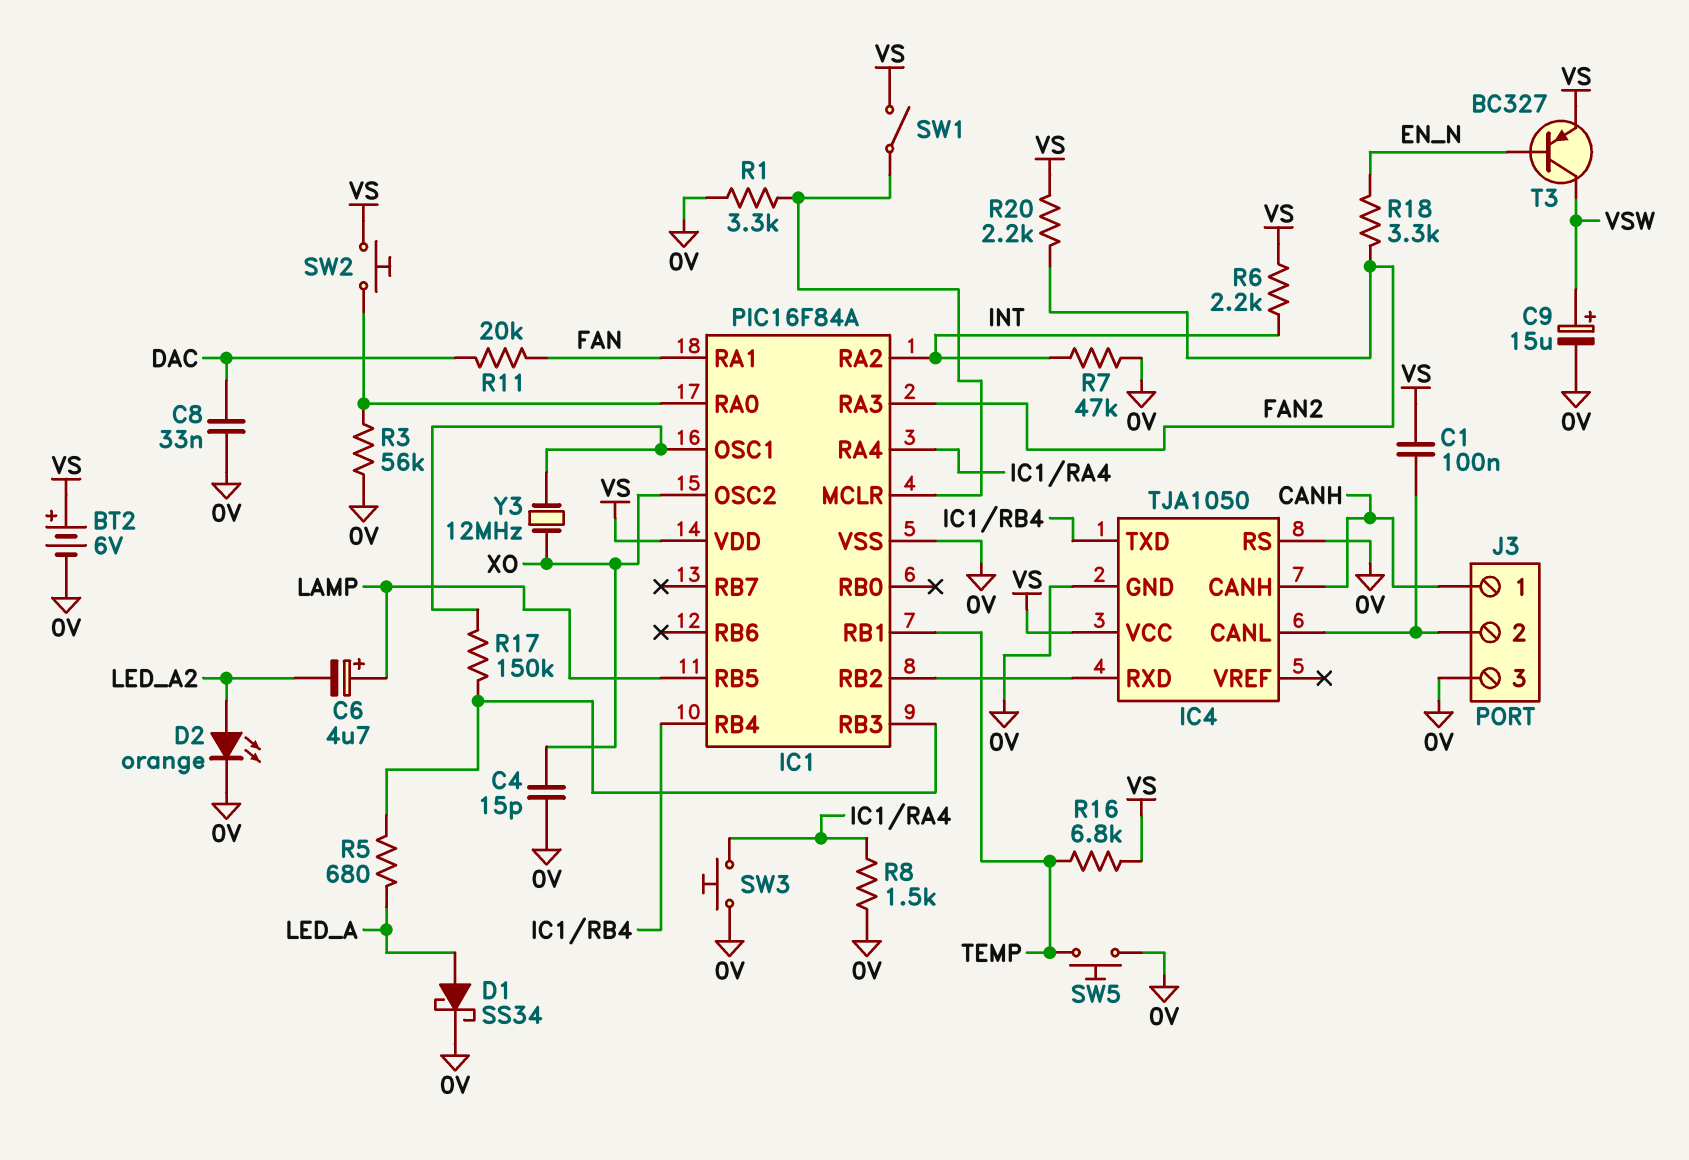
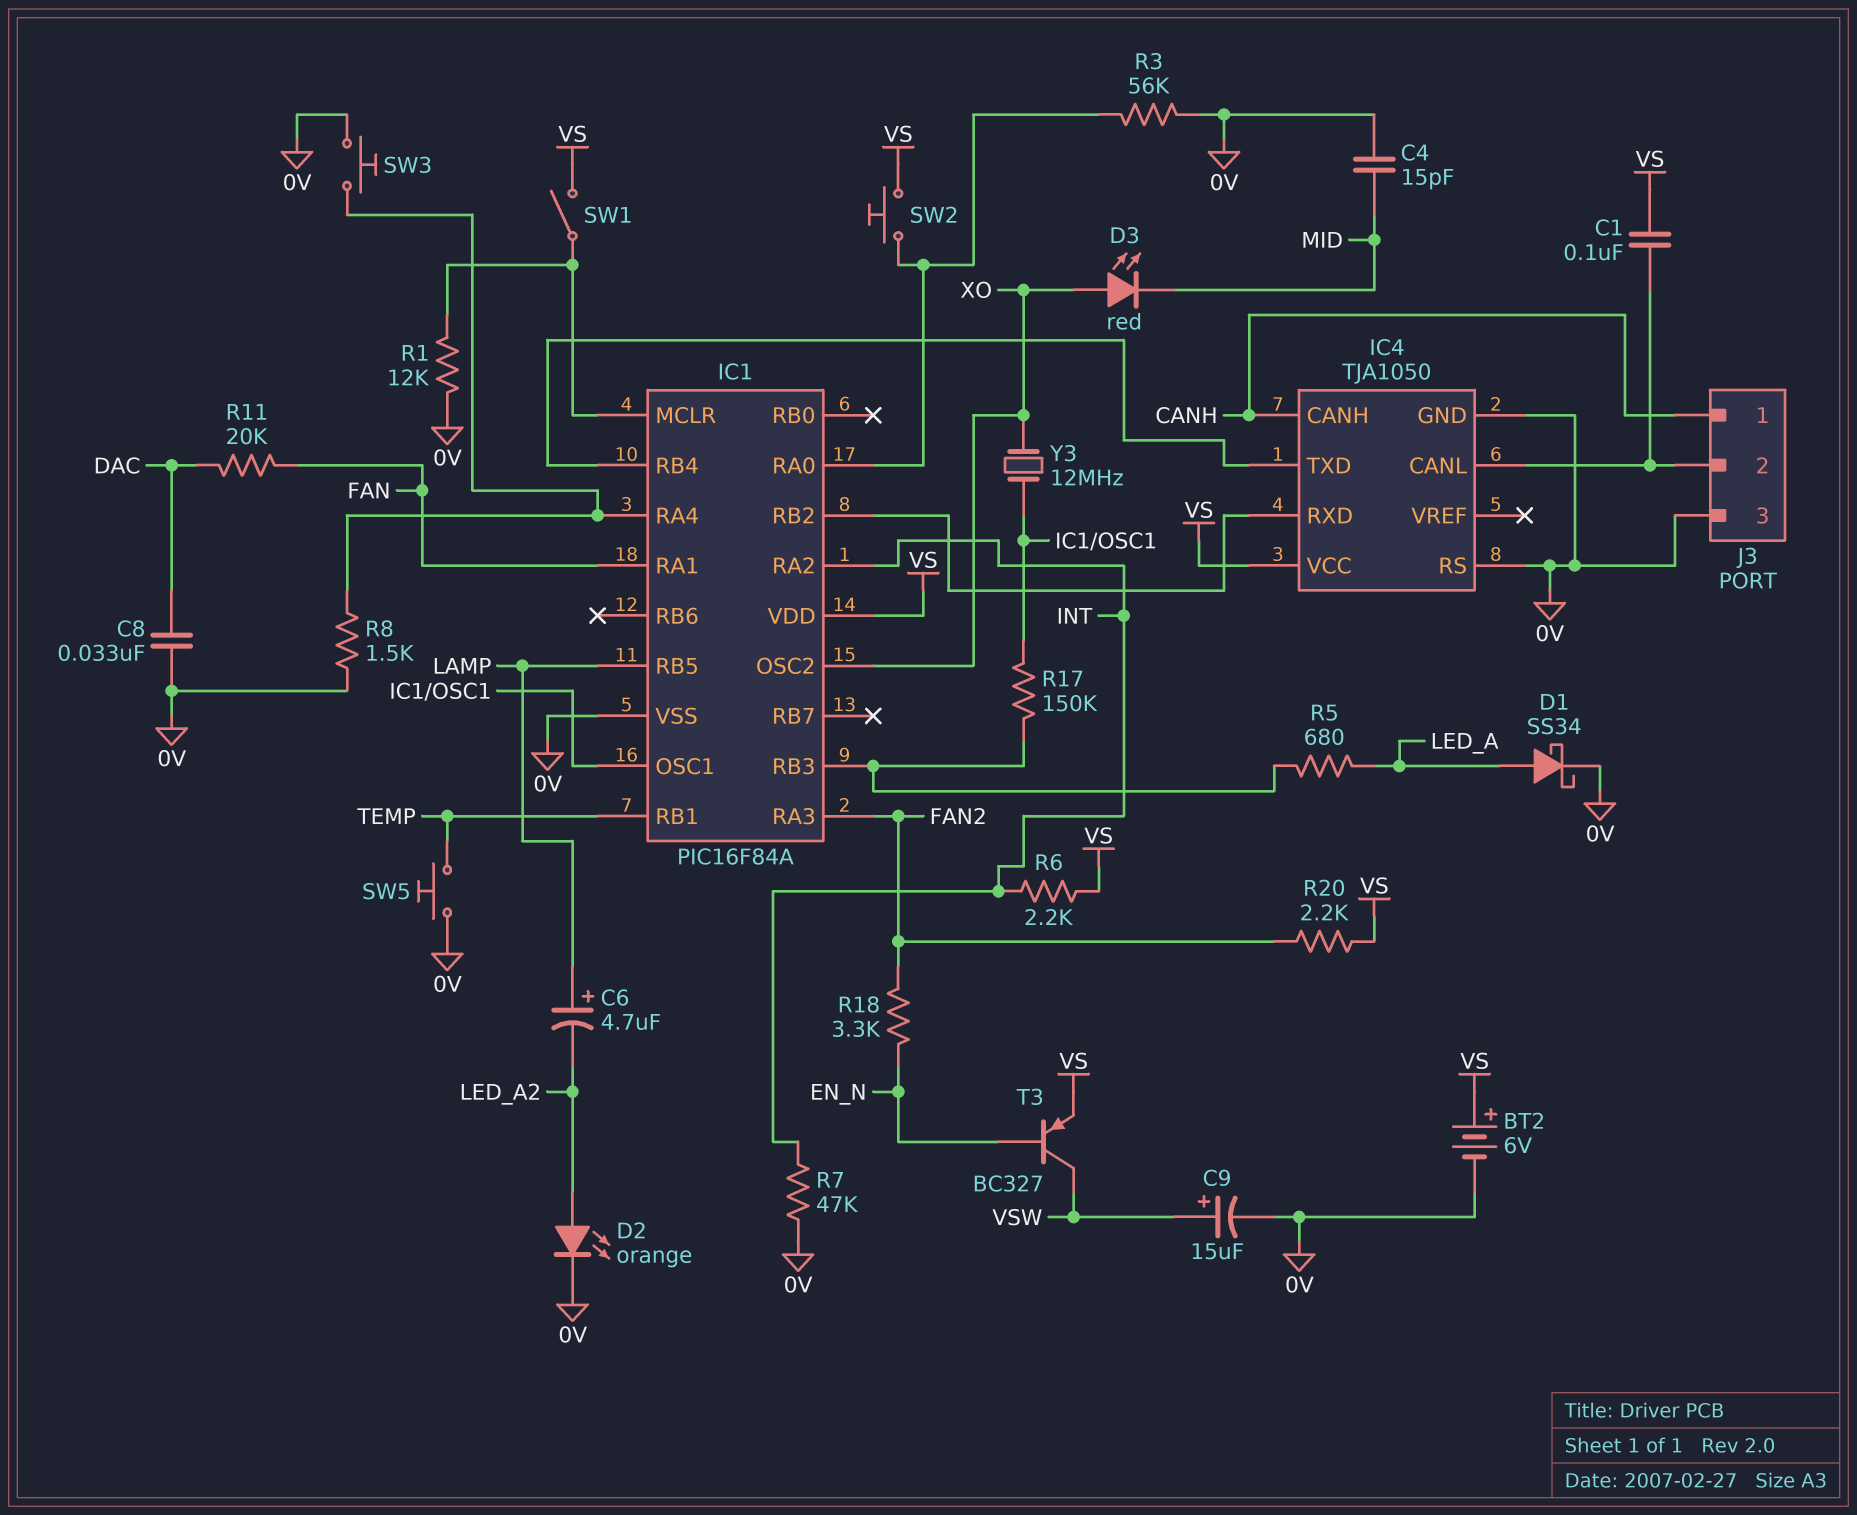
C4: 15pF (0V, XO) -> 15pF (0V, MID)
D3: none -> LED red (A XO, K MID)
R1: 3.3k (0V, IC1/MCLR) -> 12k (0V, IC1/MCLR)
R16: 6.8k (TEMP, VS) -> none

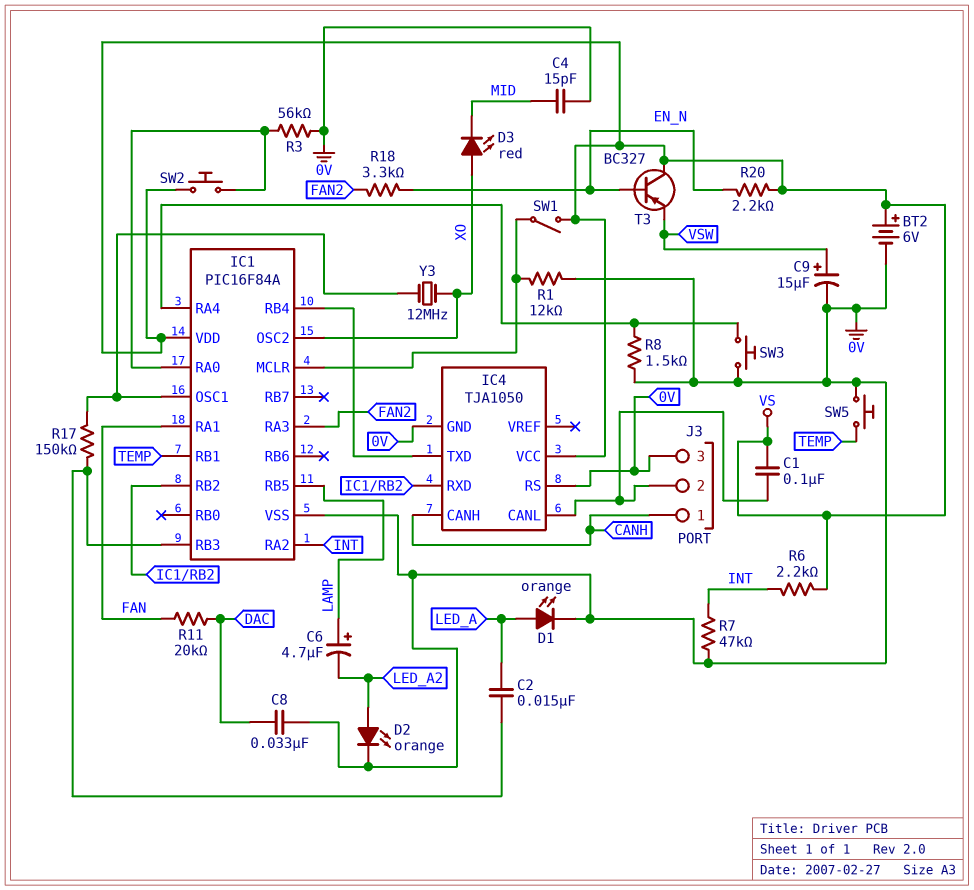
C2: none -> 15nF (IC1/RB3, LED_A)
D1: schottky SS34 (A LED_A, K 0V) -> LED orange (A LED_A, K 0V)
R5: 680 (IC1/RB3, LED_A) -> none
R20: 2.2k (FAN2, VS) -> 2.2k (EN_N, VS)
T3: PNP BC327 (B EN_N, C VSW, E VS) -> PNP BC327 (B EN_N, C VS, E VSW)

